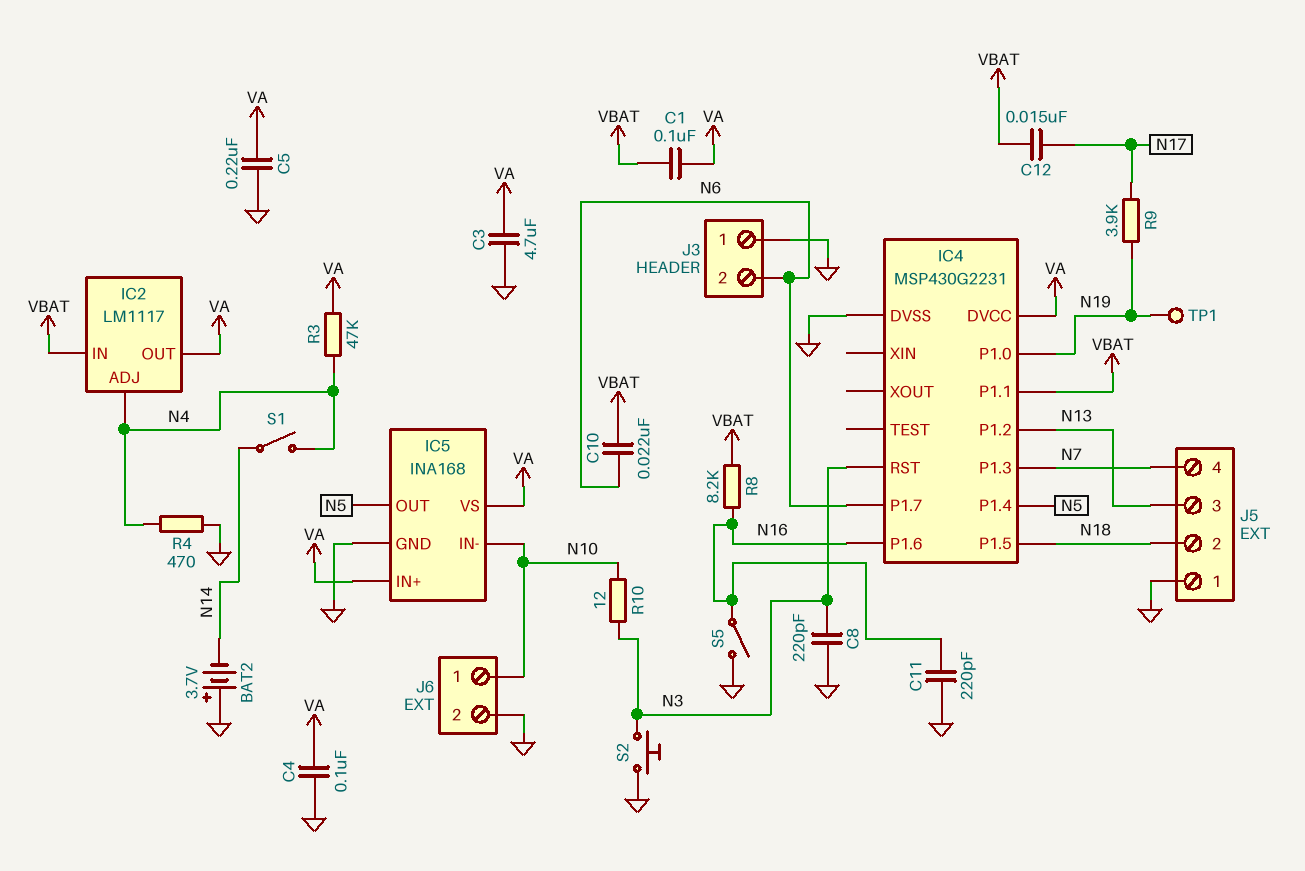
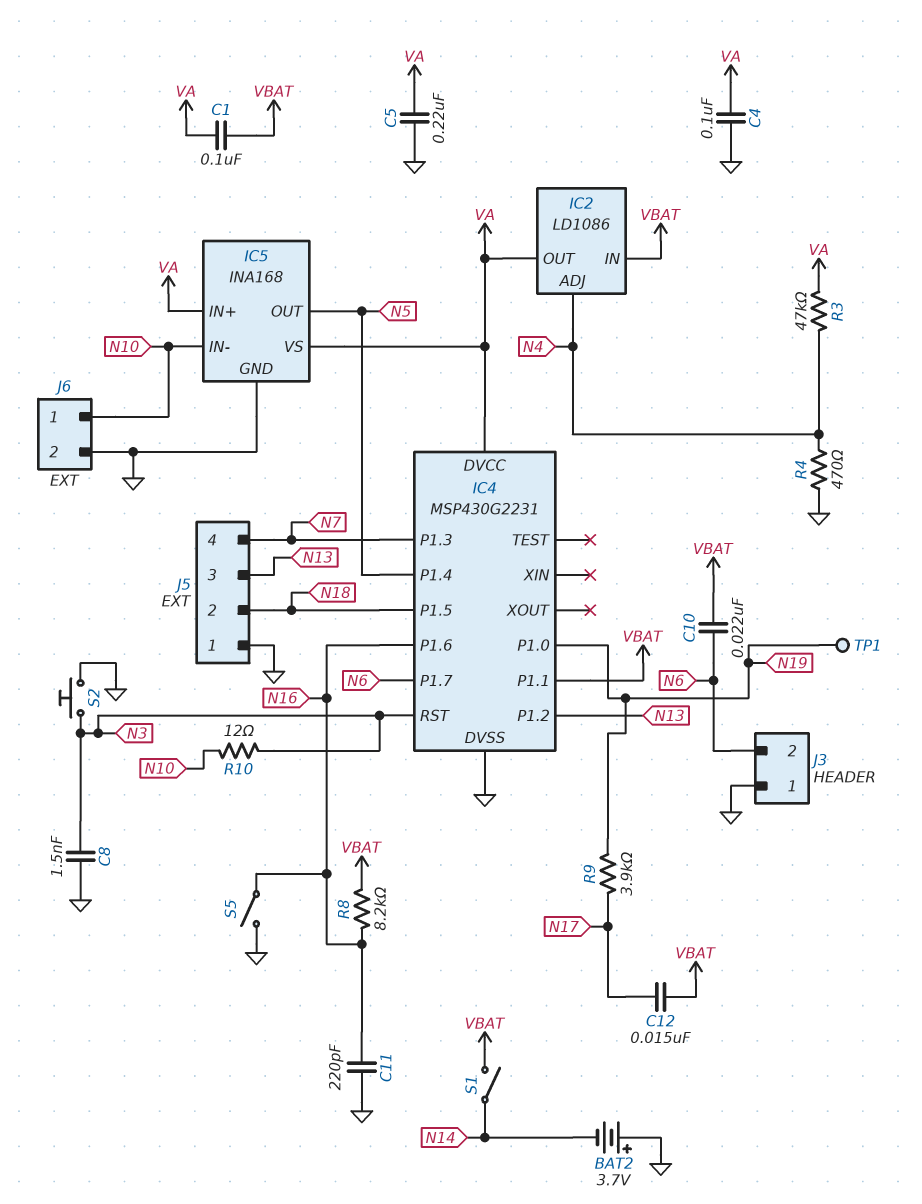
C3: 4.7uF (GND, VA) -> none
C8: 220pF (GND, N3) -> 1.5nF (GND, N3)
IC2: LM1117 -> LD1086
S1: switch (N4, N14) -> switch (N14, VBAT)

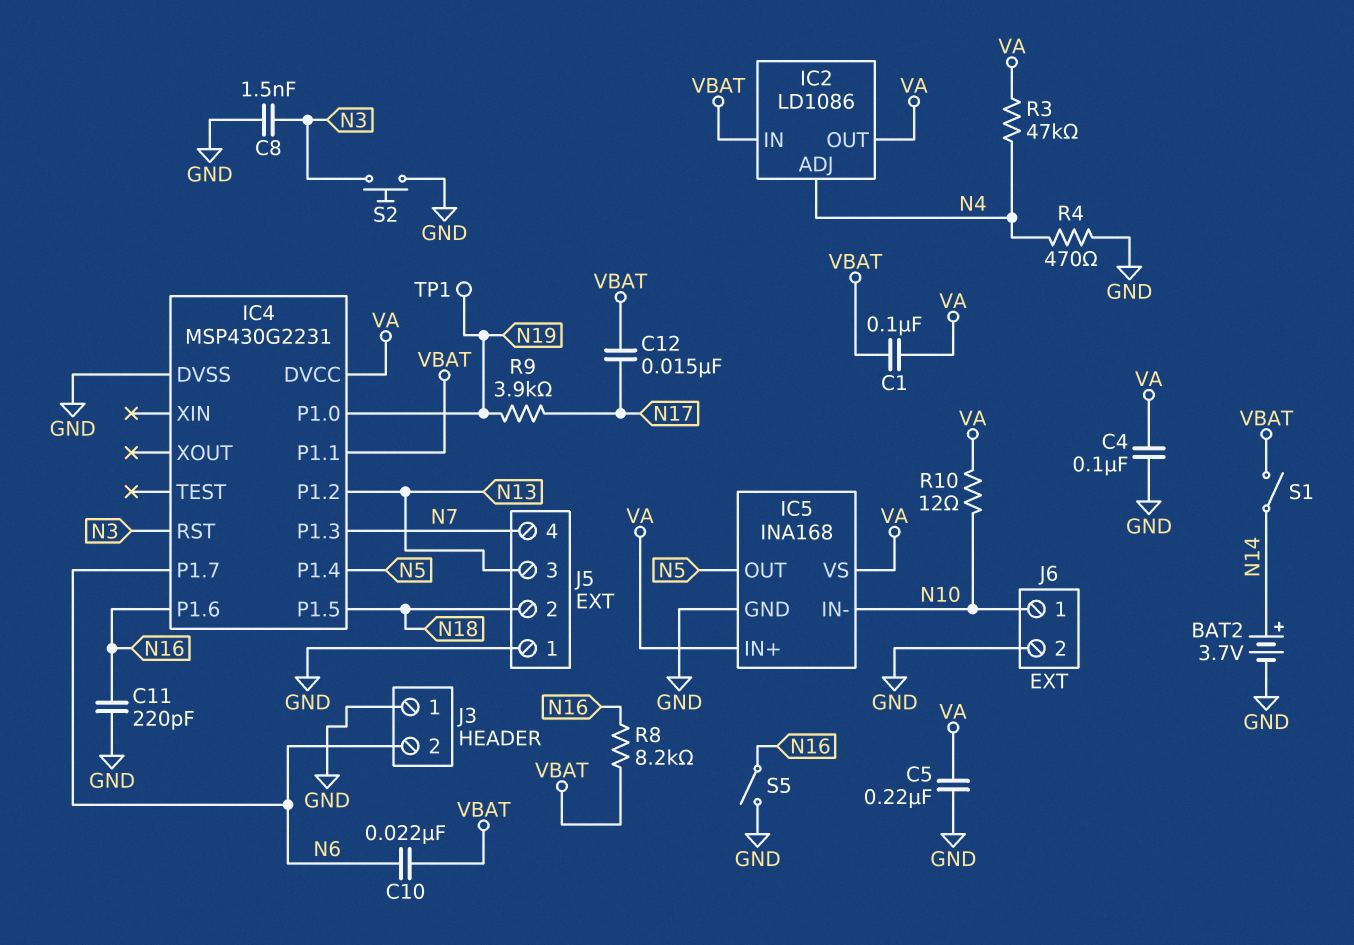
BAT2: 3.7V (plus GND, minus N14) -> 3.7V (plus N14, minus GND)
R10: 12 (N3, N10) -> 12 (N10, VA)

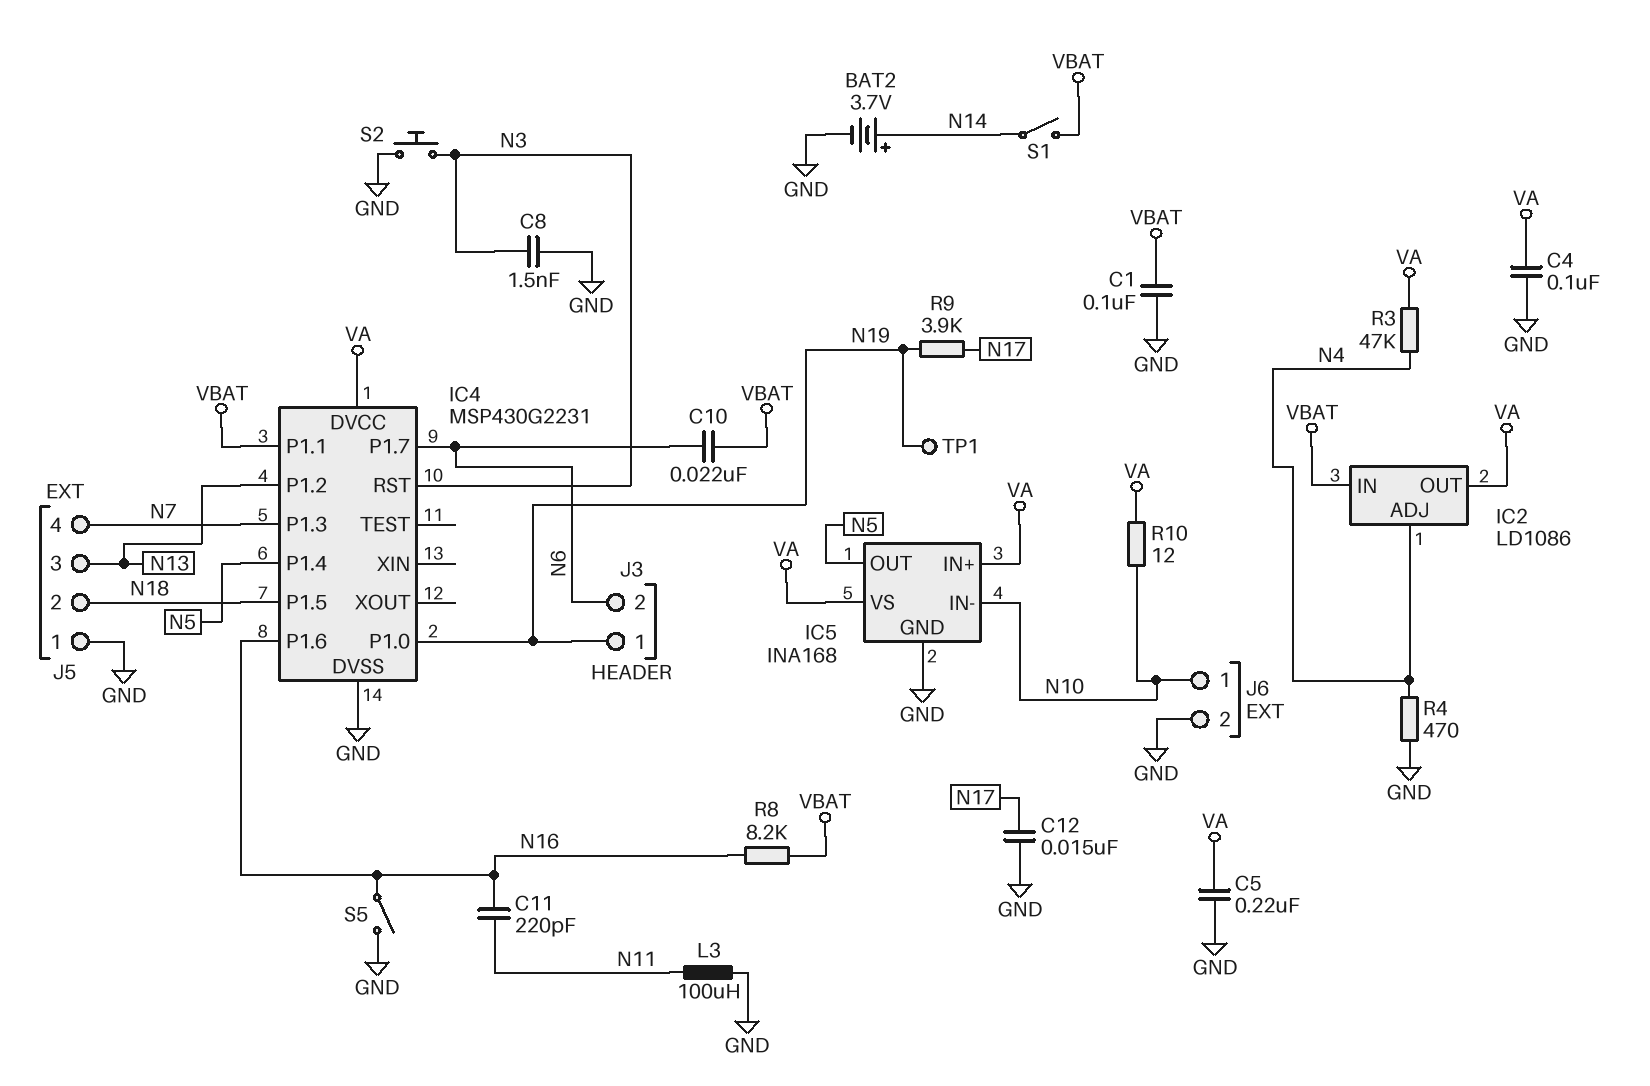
C1: 100nF (VA, VBAT) -> 100nF (GND, VBAT)
C11: 220pF (GND, N16) -> 220pF (N11, N16)
C12: 15nF (N17, VBAT) -> 15nF (GND, N17)
J3 pin 1: GND -> N19
L3: none -> 100uH (GND, N11)

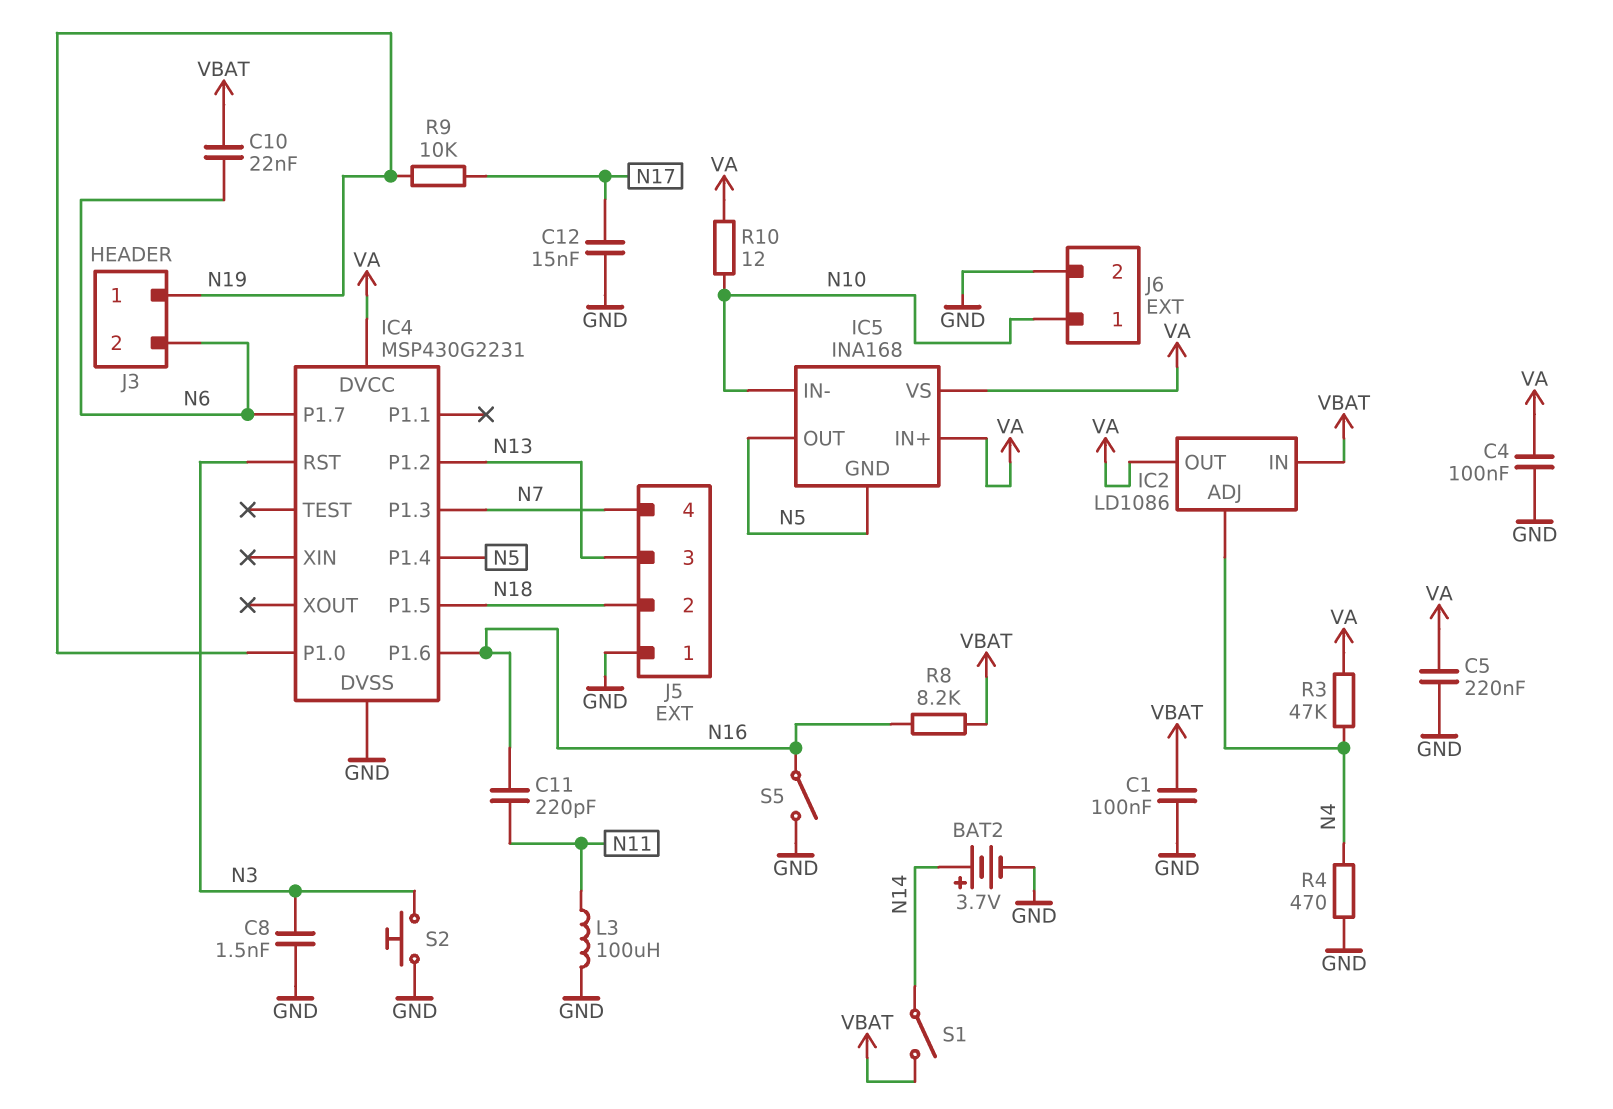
IC4 pin P1.1: VBAT -> none
IC5 pin GND: GND -> N5
R9: 3.9k (N17, N19) -> 10k (N17, N19)
TP1: test point (N19) -> none

